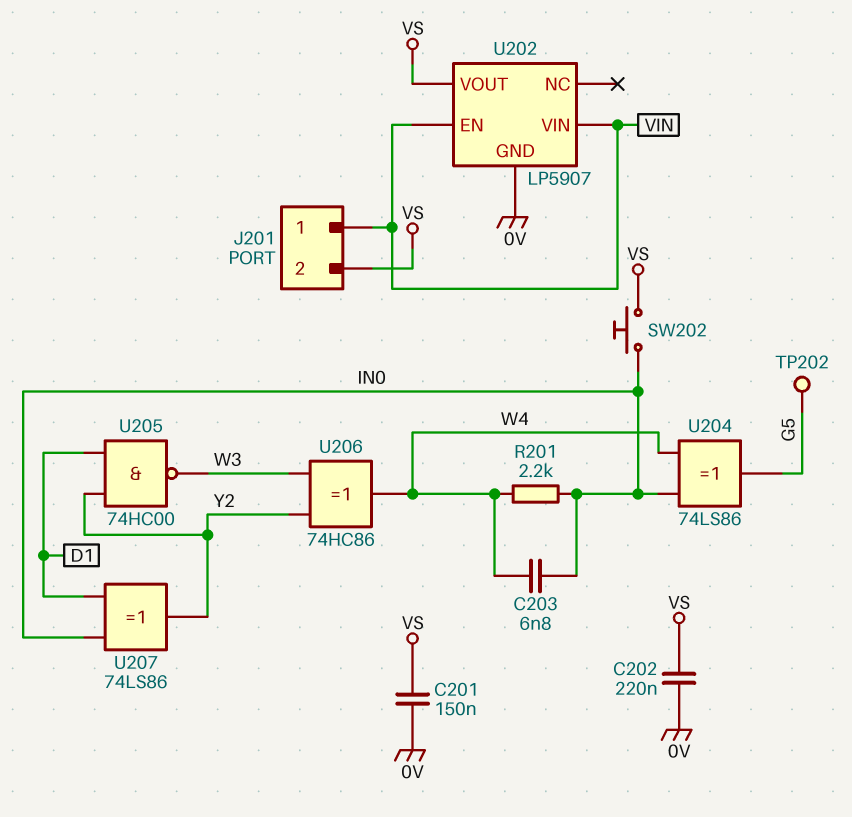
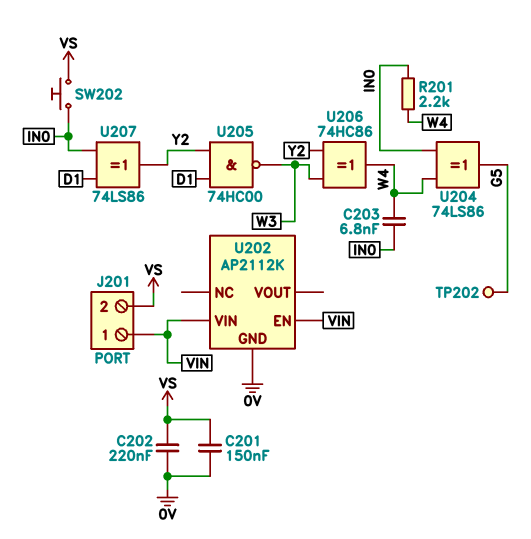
U202: LP5907 -> AP2112K
U202 pin VOUT: VS -> none

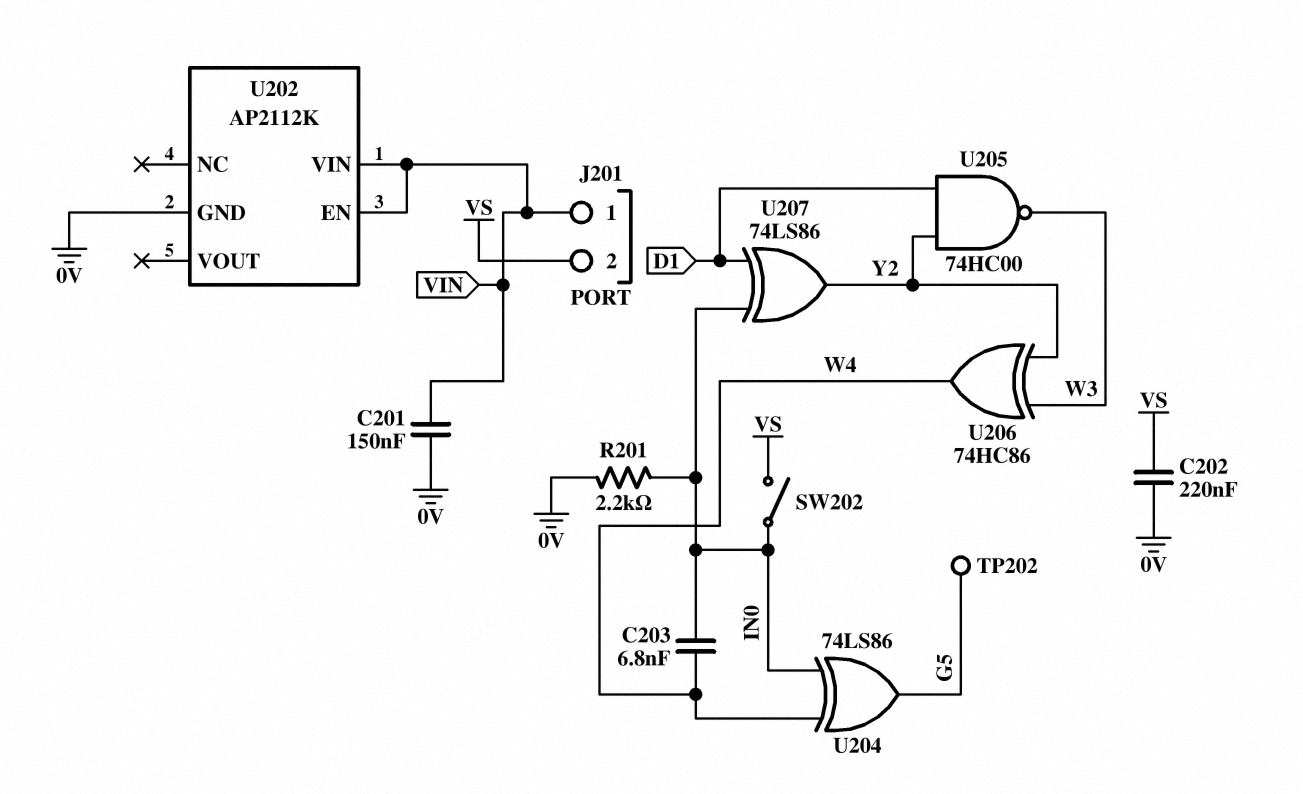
C201: 150nF (0V, VS) -> 150nF (0V, VIN)
R201: 2.2k (IN0, W4) -> 2.2k (0V, IN0)
SW202: button (IN0, VS) -> switch (IN0, VS)

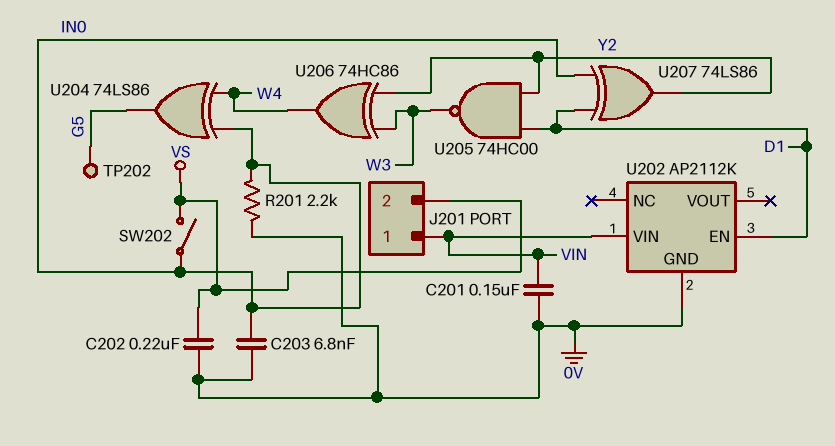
C203: 6.8nF (IN0, W4) -> 6.8nF (0V, IN0)
U202 pin EN: VIN -> D1

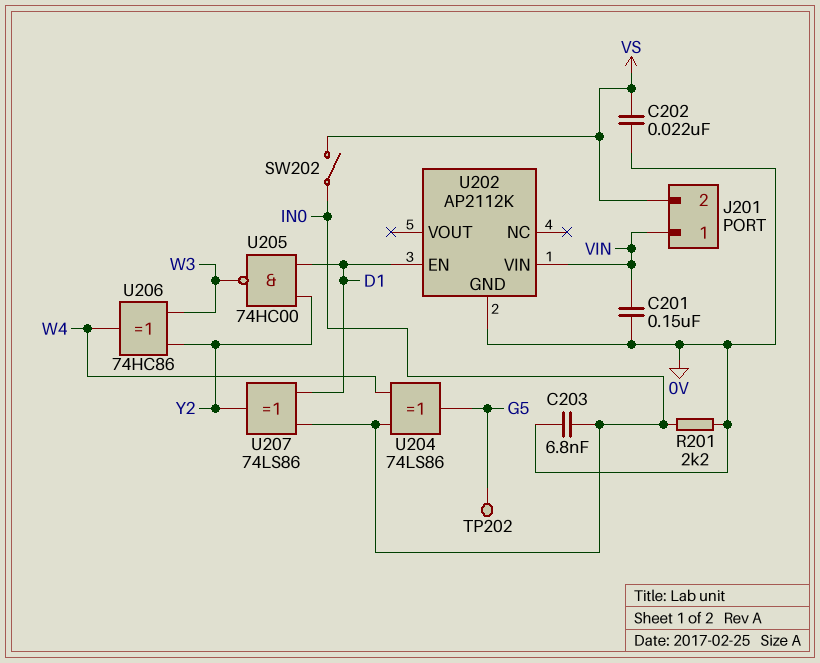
C202: 220nF (0V, VS) -> 22nF (0V, VS)

